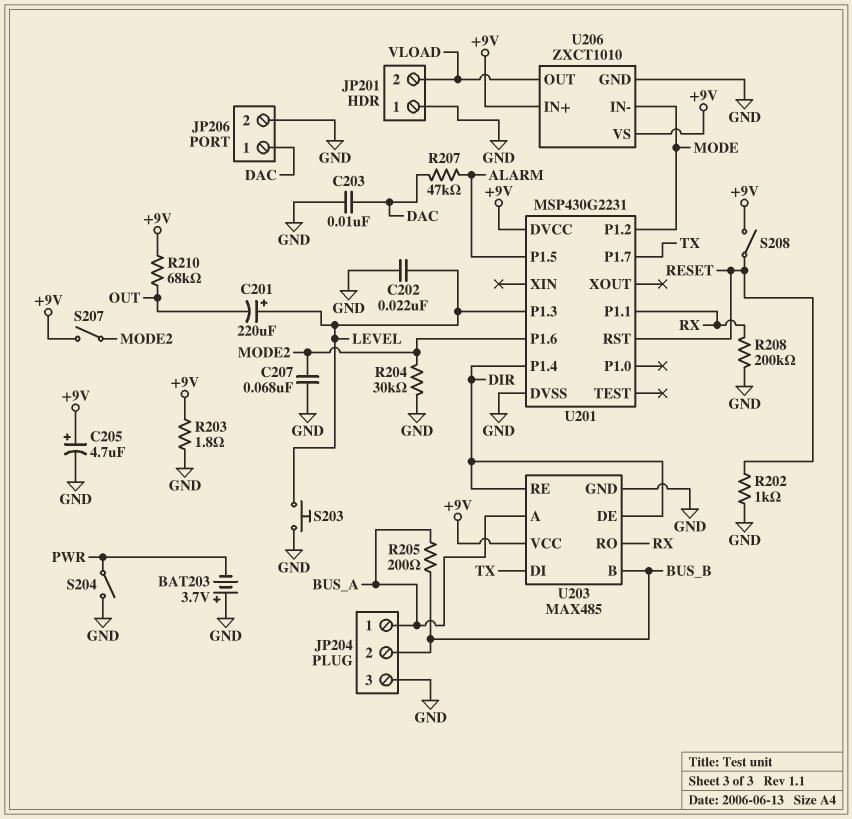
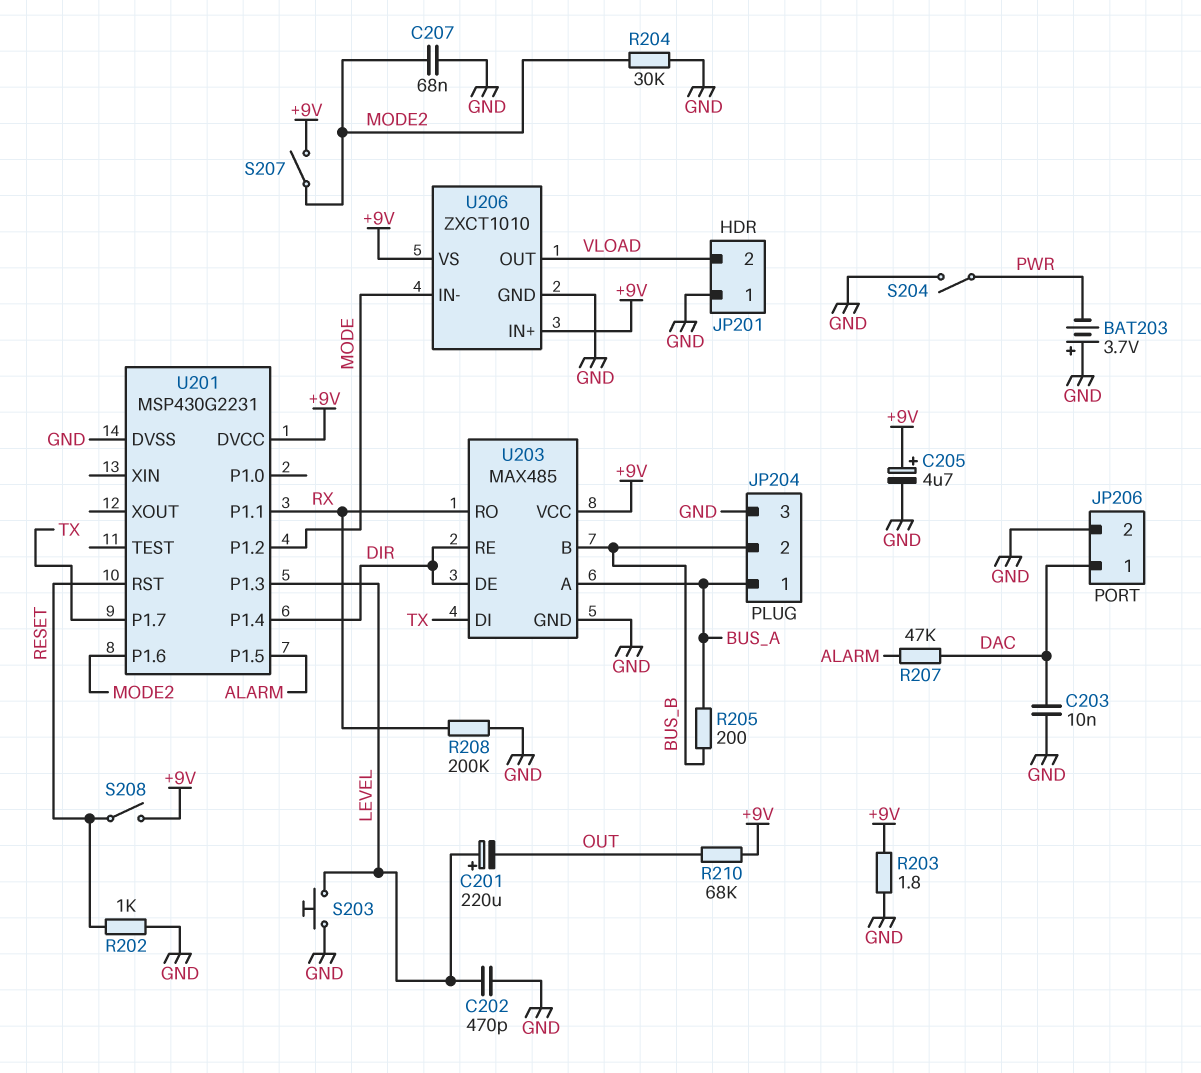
C202: 22nF (GND, LEVEL) -> 470pF (GND, LEVEL)

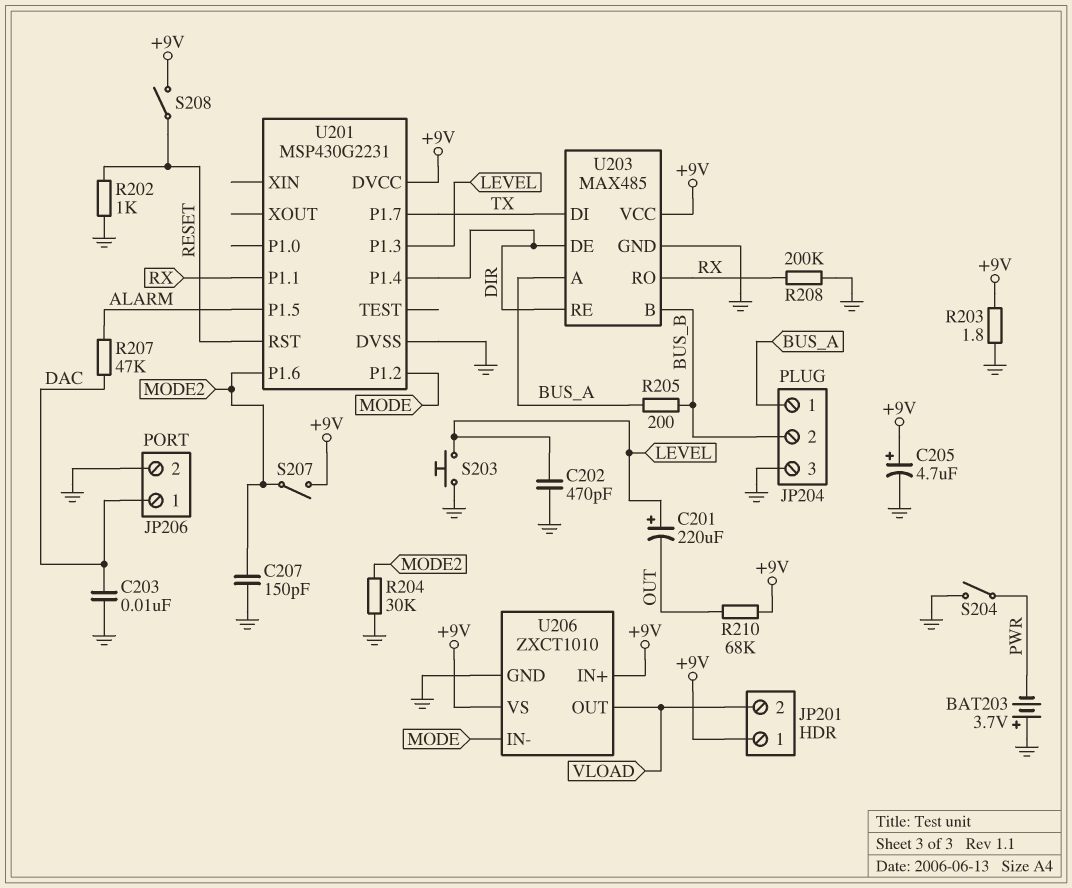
C207: 68nF (GND, MODE2) -> 150pF (GND, MODE2)
JP201 pin 1: GND -> +9V

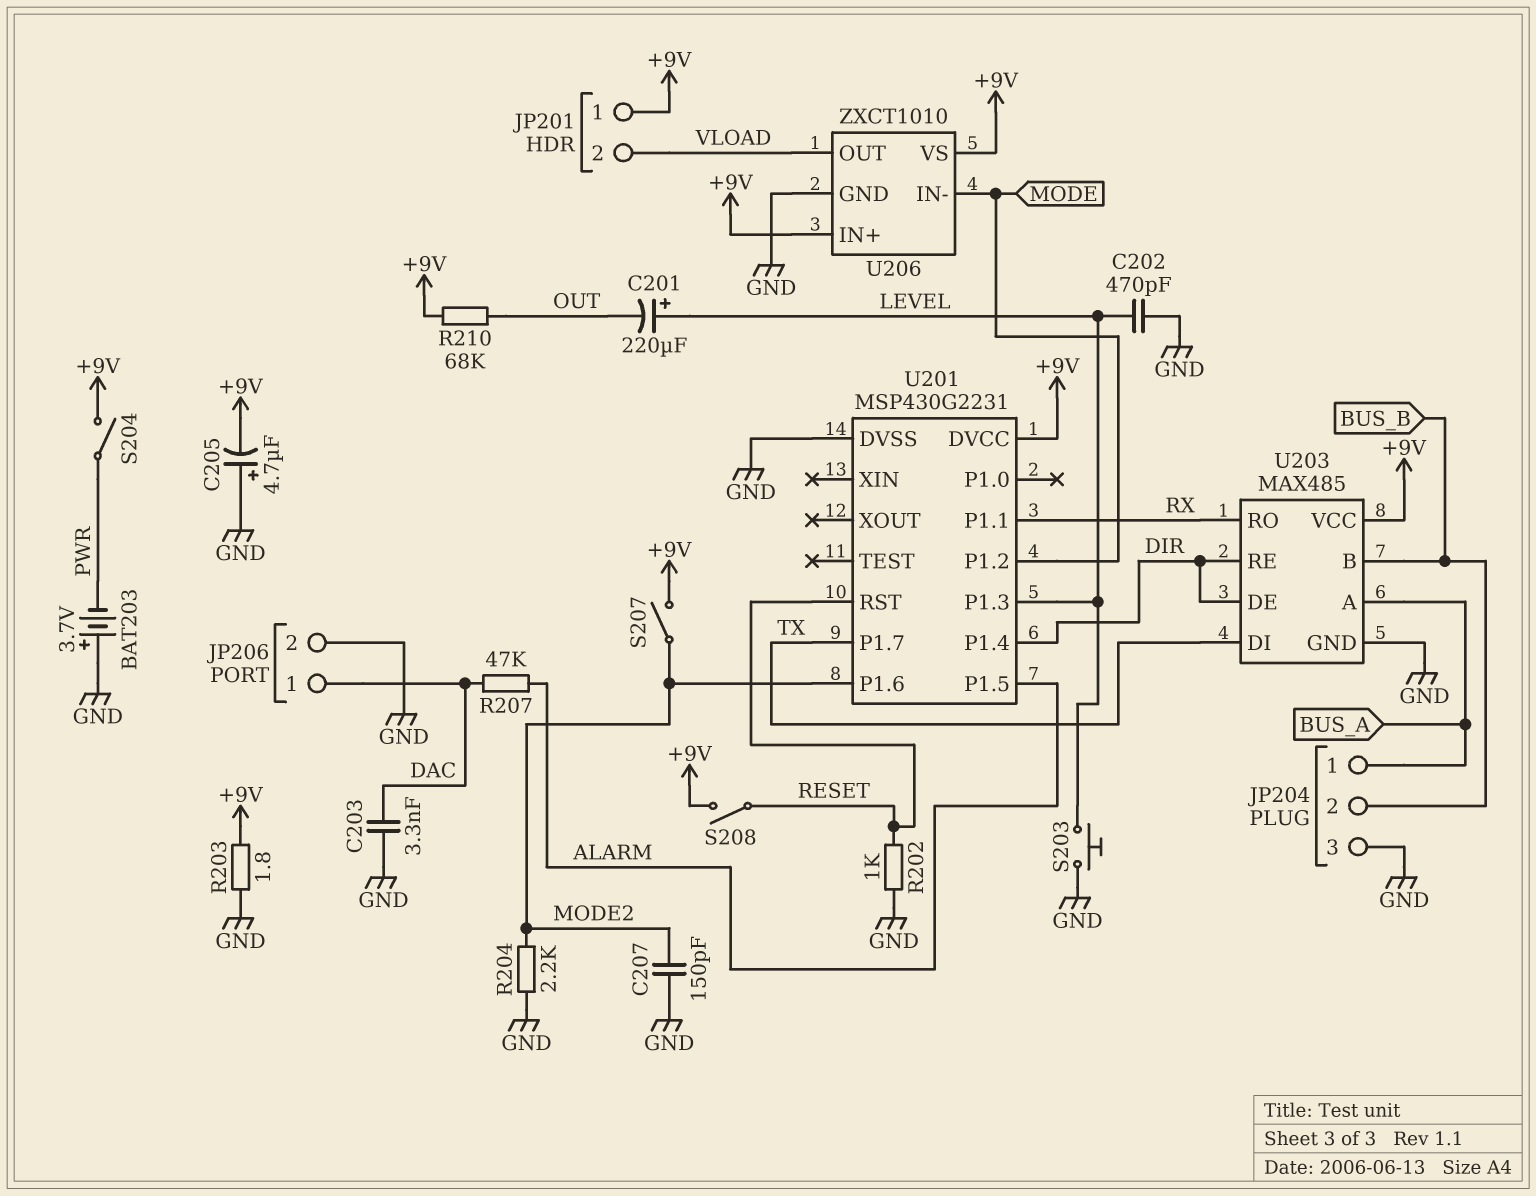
C203: 10nF (DAC, GND) -> 3.3nF (DAC, GND)
C205: 4.7uF (plus +9V, minus GND) -> 4.7uF (plus GND, minus +9V)
R204: 30k (GND, MODE2) -> 2.2k (GND, MODE2)
R205: 200 (BUS_A, BUS_B) -> none
R208: 200k (GND, RX) -> none
S204: switch (GND, PWR) -> switch (+9V, PWR)

